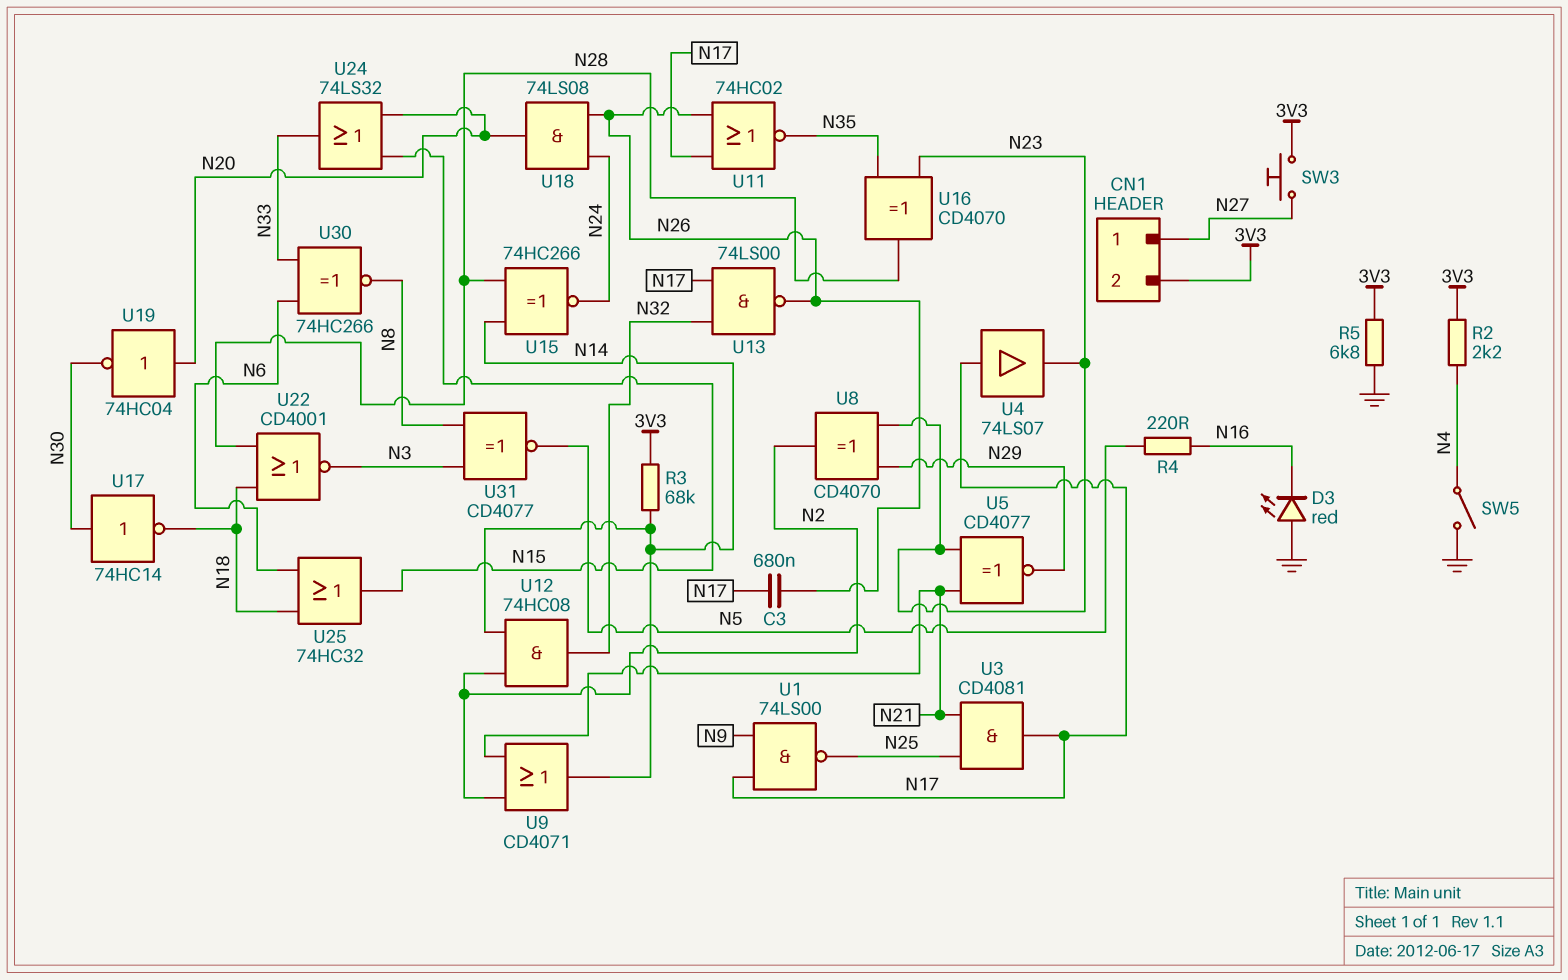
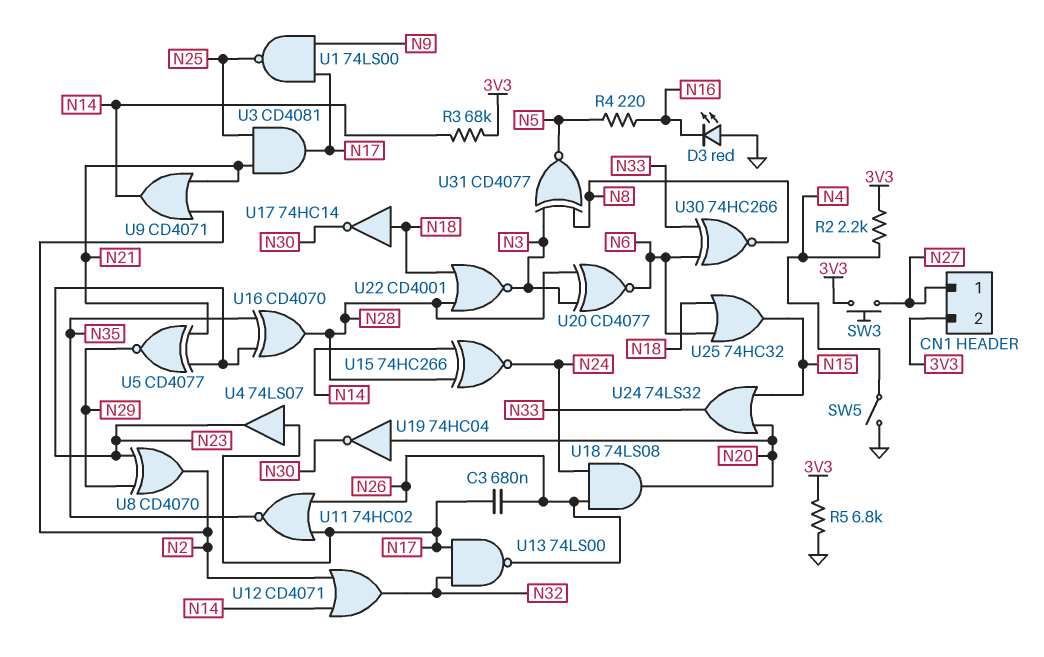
U12: AND 74HC08 (in N2, in N14, out N32) -> OR CD4071 (in N2, in N14, out N32)
U17: NOT 74HC14 (in N30, out N18) -> NOT 74HC14 (in N18, out N30)
U20: none -> XNOR CD4077 (in N3, in N28, out N6)

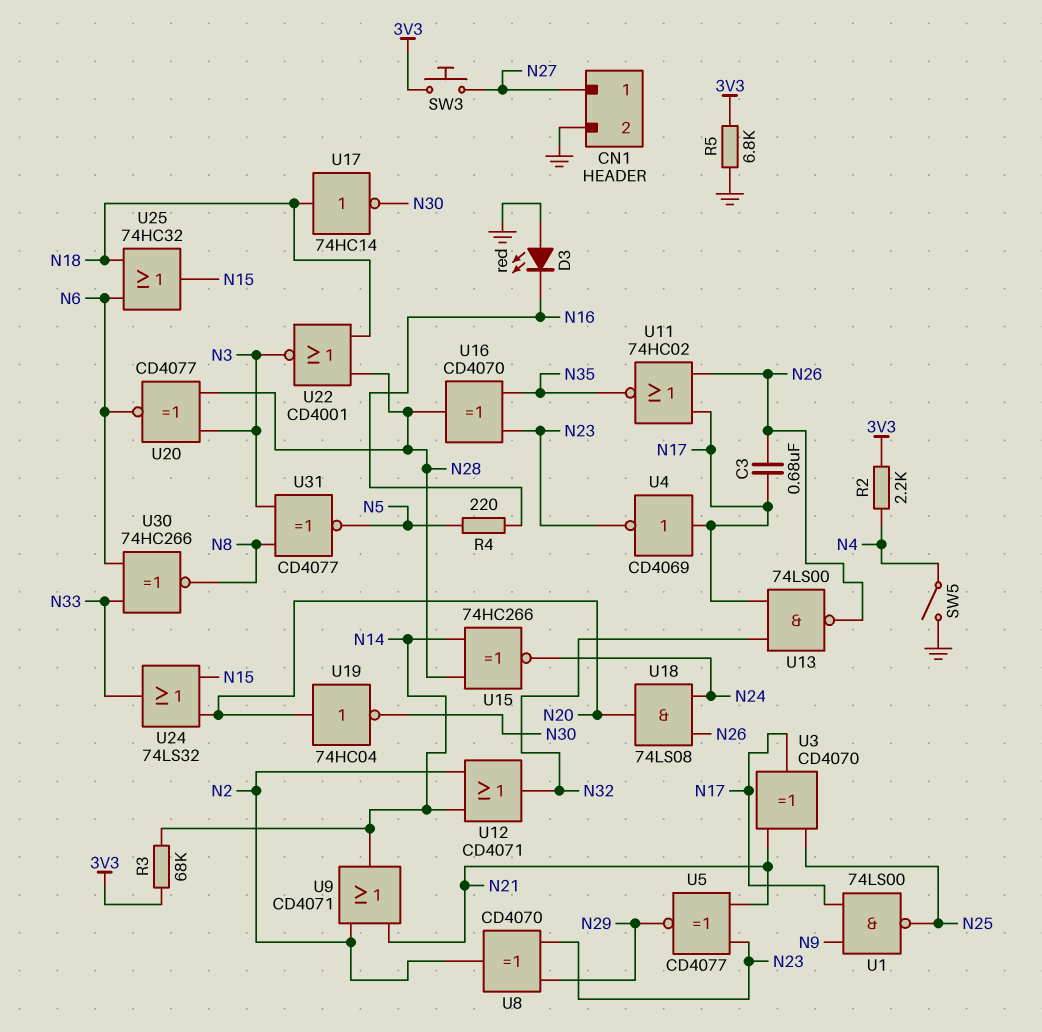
CN1 pin 2: 3V3 -> GND
U3: AND CD4081 (in N21, in N25, out N17) -> XOR CD4070 (in N21, in N25, out N17)
U4: buffer 74LS07 (in N17, out N23) -> NOT CD4069 (in N17, out N23)

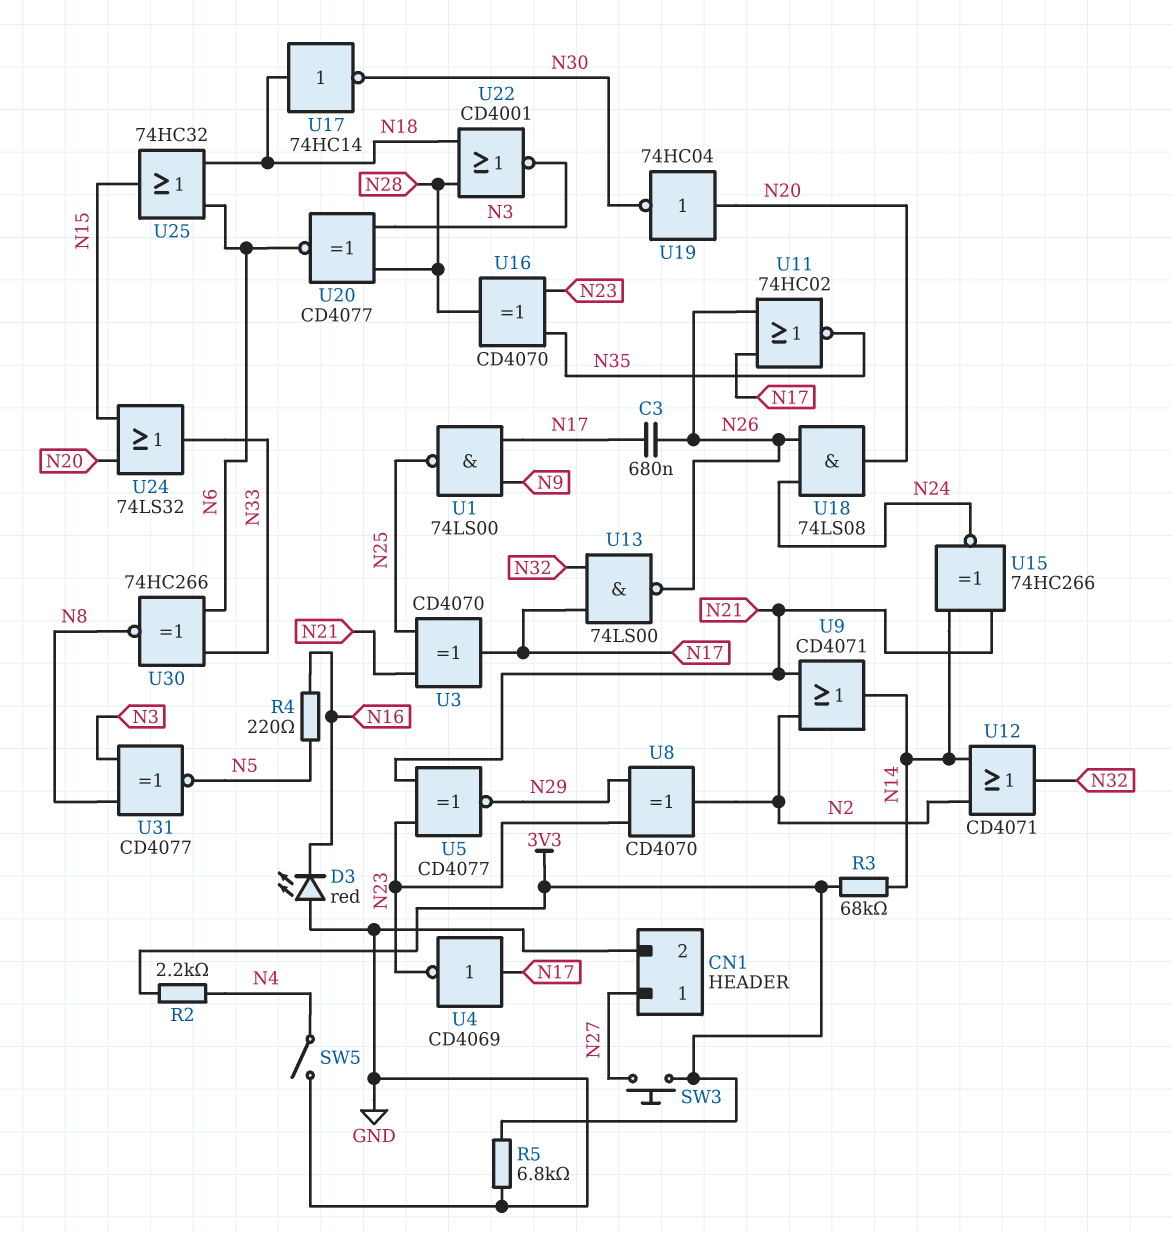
U15: XNOR 74HC266 (in N14, in N28, out N24) -> XNOR 74HC266 (in N14, in N21, out N24)

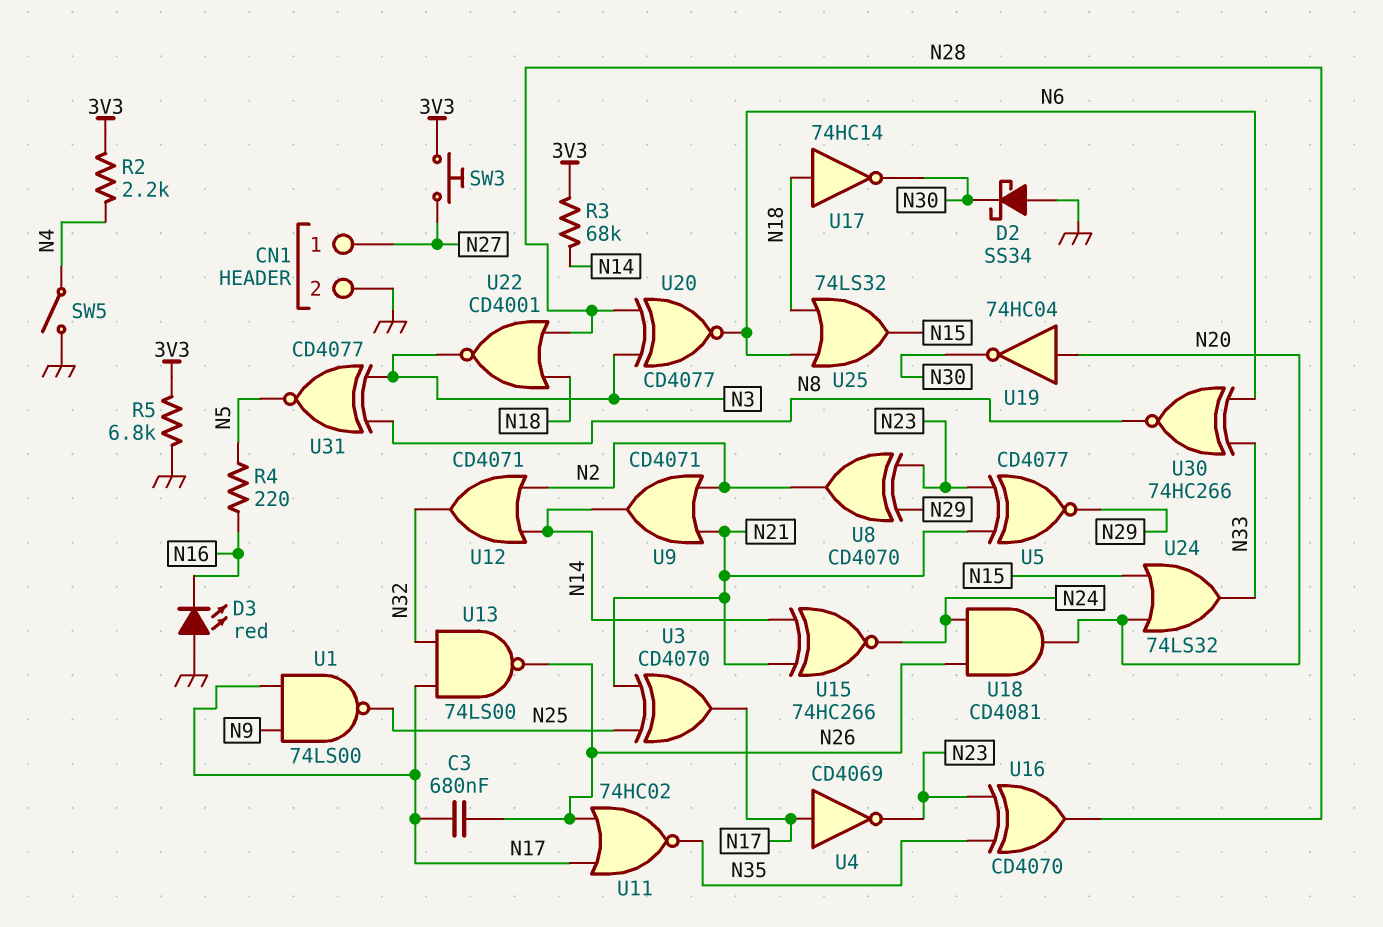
D2: none -> schottky SS34 (A GND, K N30)
U18: AND 74LS08 (in N24, in N26, out N20) -> AND CD4081 (in N24, in N26, out N20)
U25: OR 74HC32 (in N6, in N18, out N15) -> OR 74LS32 (in N6, in N18, out N15)

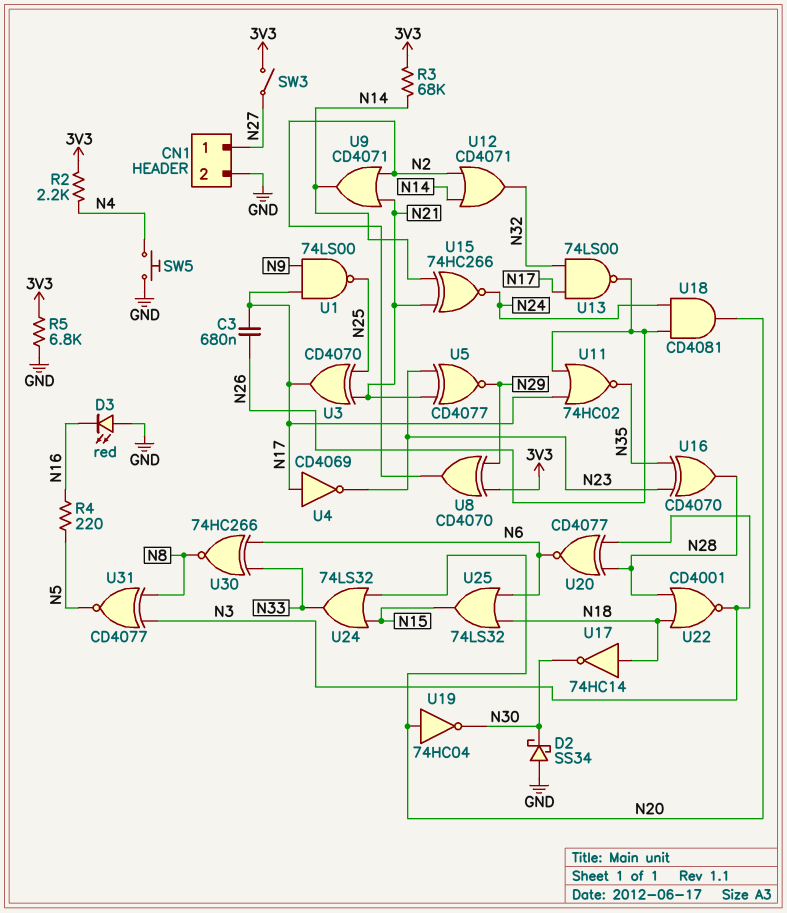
SW3: button (3V3, N27) -> switch (3V3, N27)
SW5: switch (GND, N4) -> button (GND, N4)
U8: XOR CD4070 (in N23, in N29, out N2) -> XOR CD4070 (in 3V3, in N29, out N2)

